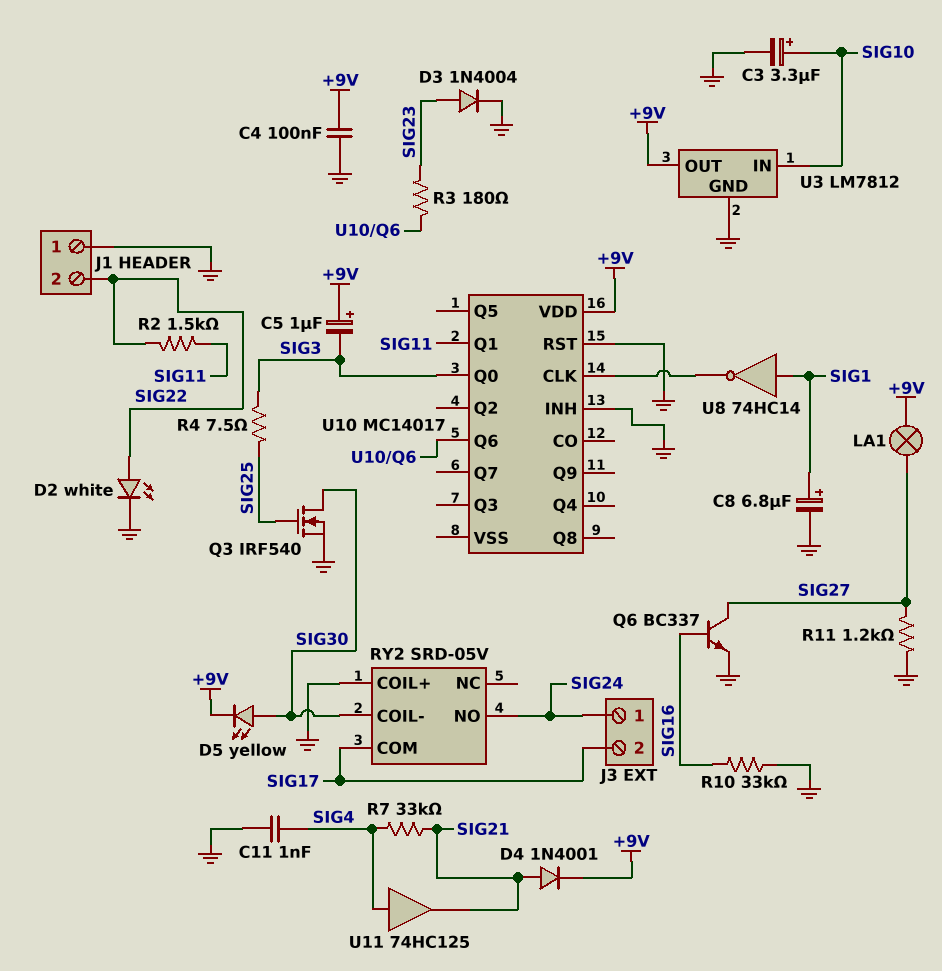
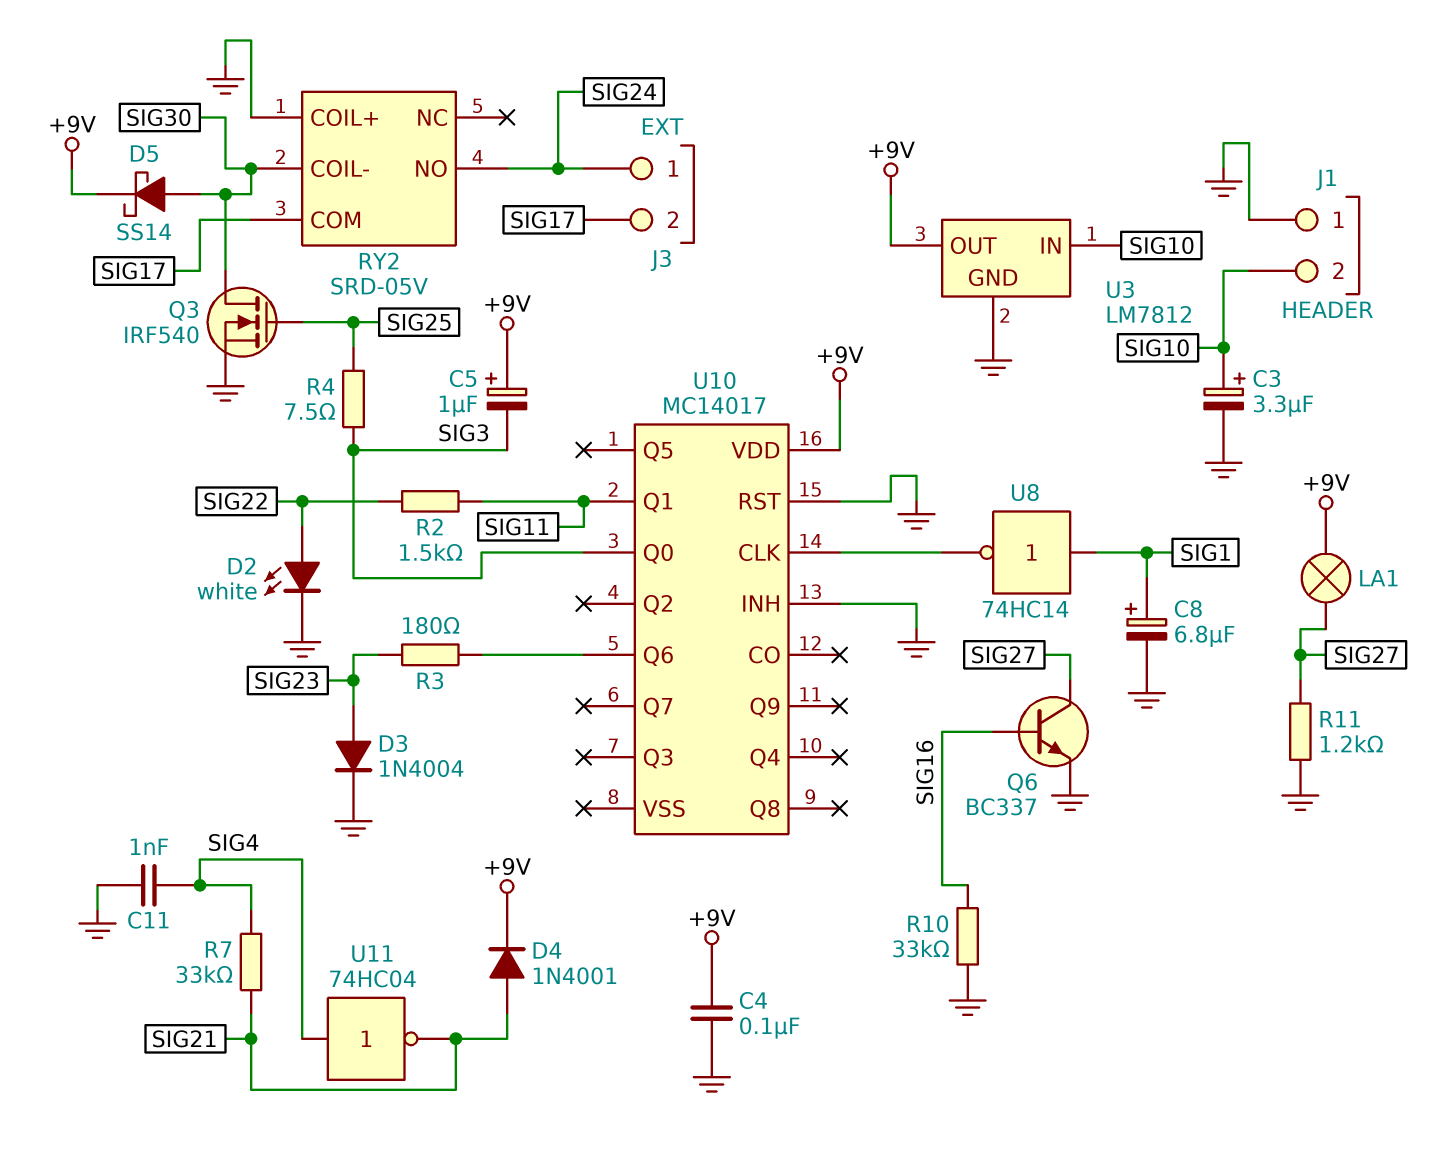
D5: LED yellow (A SIG30, K +9V) -> schottky SS14 (A SIG30, K +9V)
J1 pin 2: SIG22 -> SIG10
U11: buffer 74HC125 (in SIG4, out SIG21) -> NOT 74HC04 (in SIG4, out SIG21)

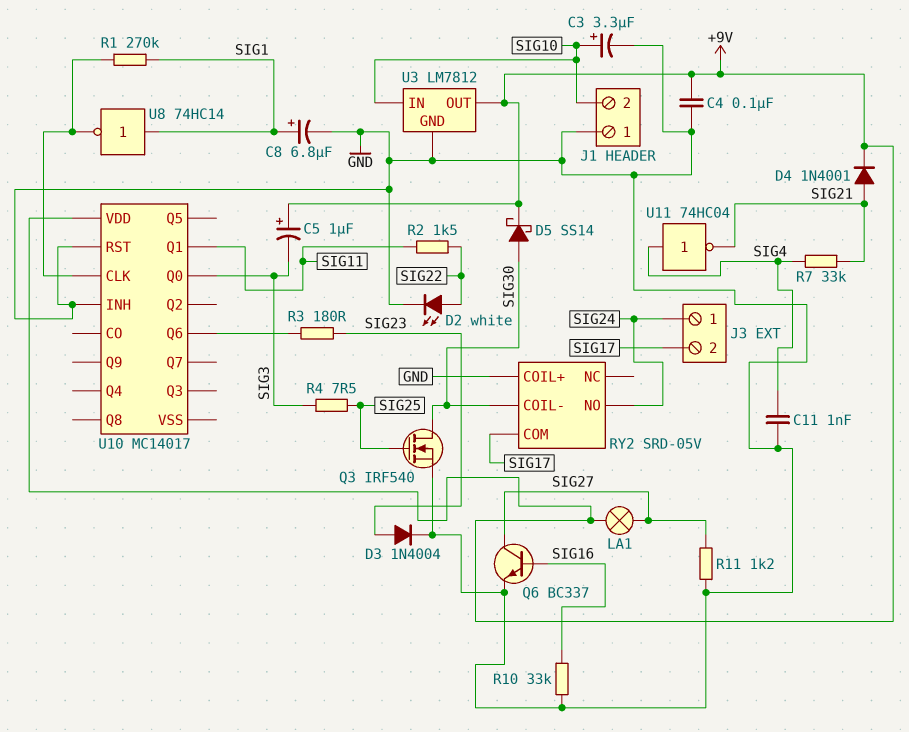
R1: none -> 270k (SIG1, U10/CLK)

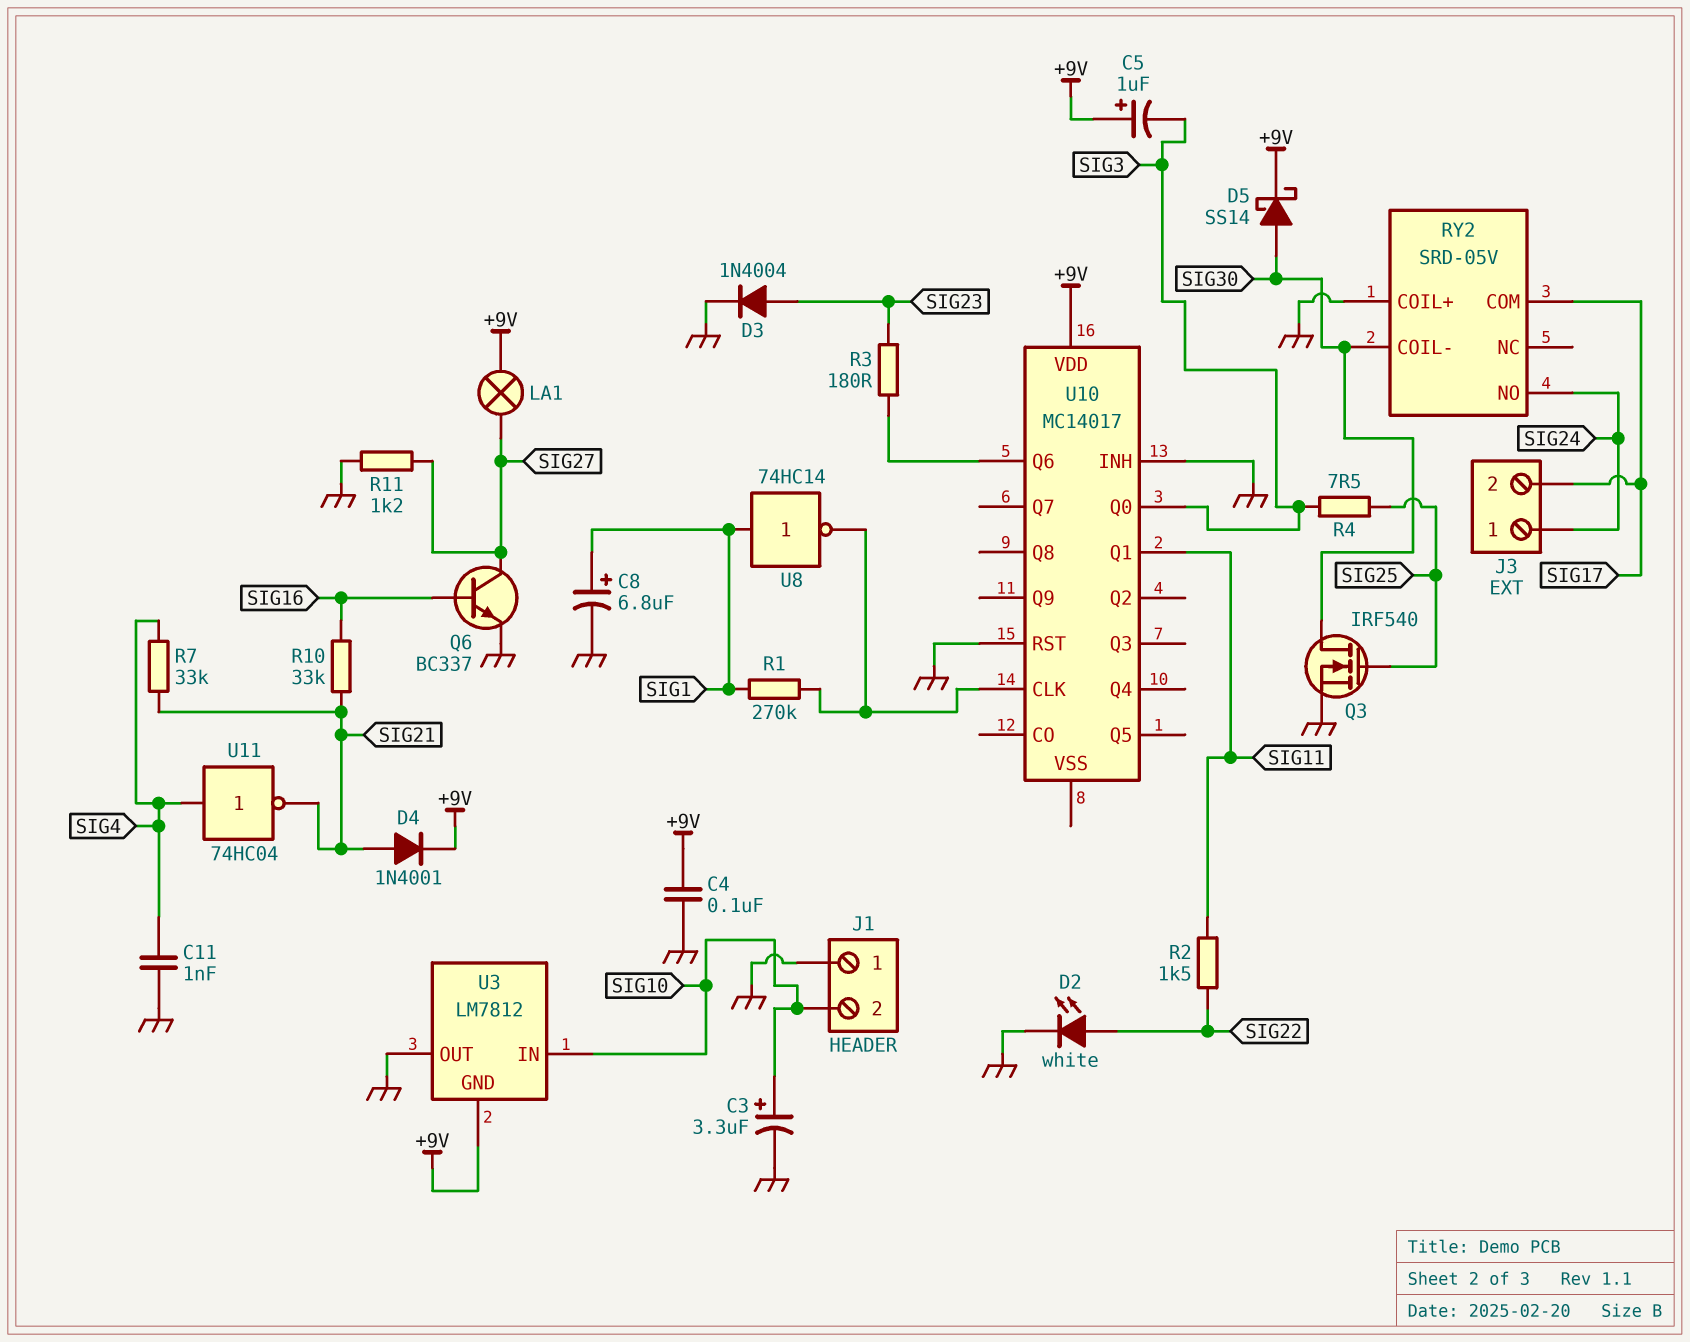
R10: 33k (GND, SIG16) -> 33k (SIG16, SIG21)
U3 pin GND: GND -> +9V
U3 pin OUT: +9V -> GND

